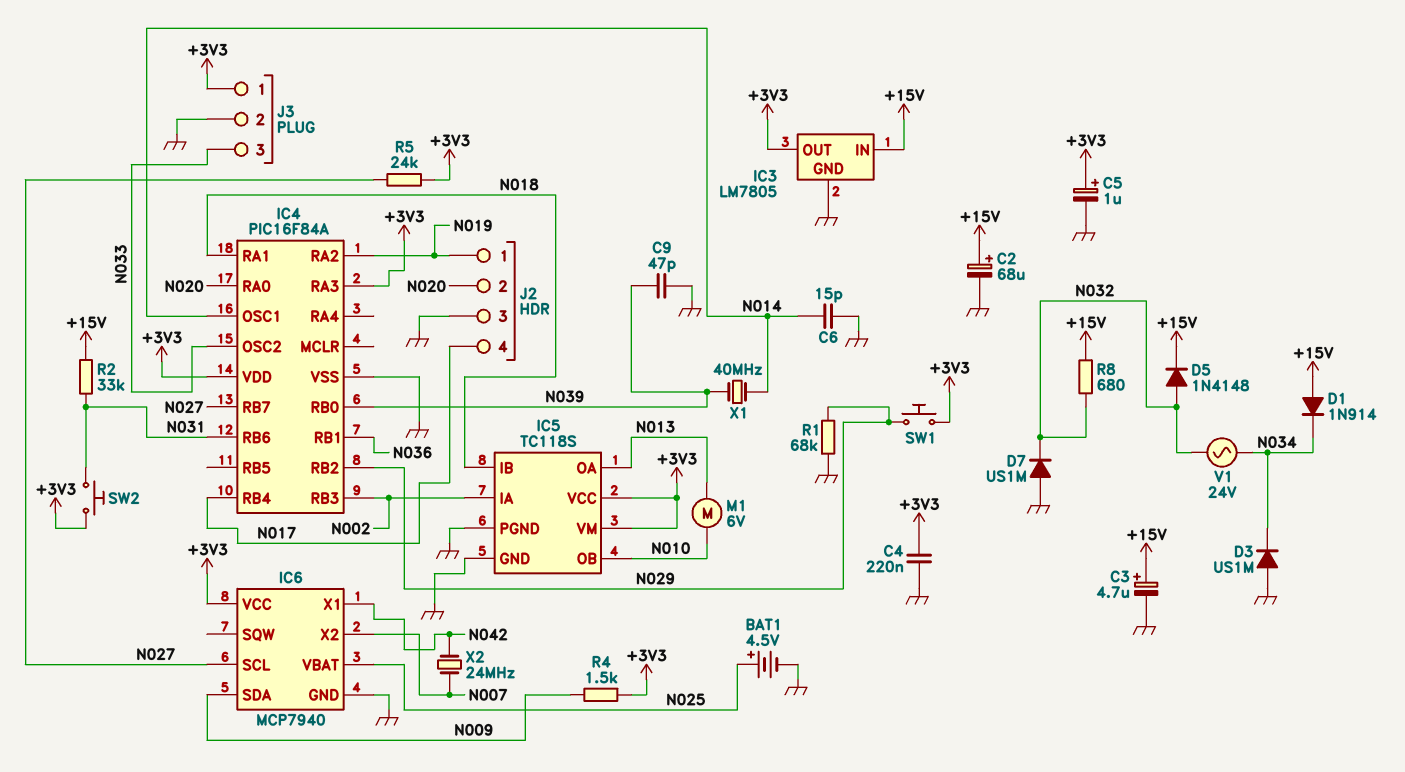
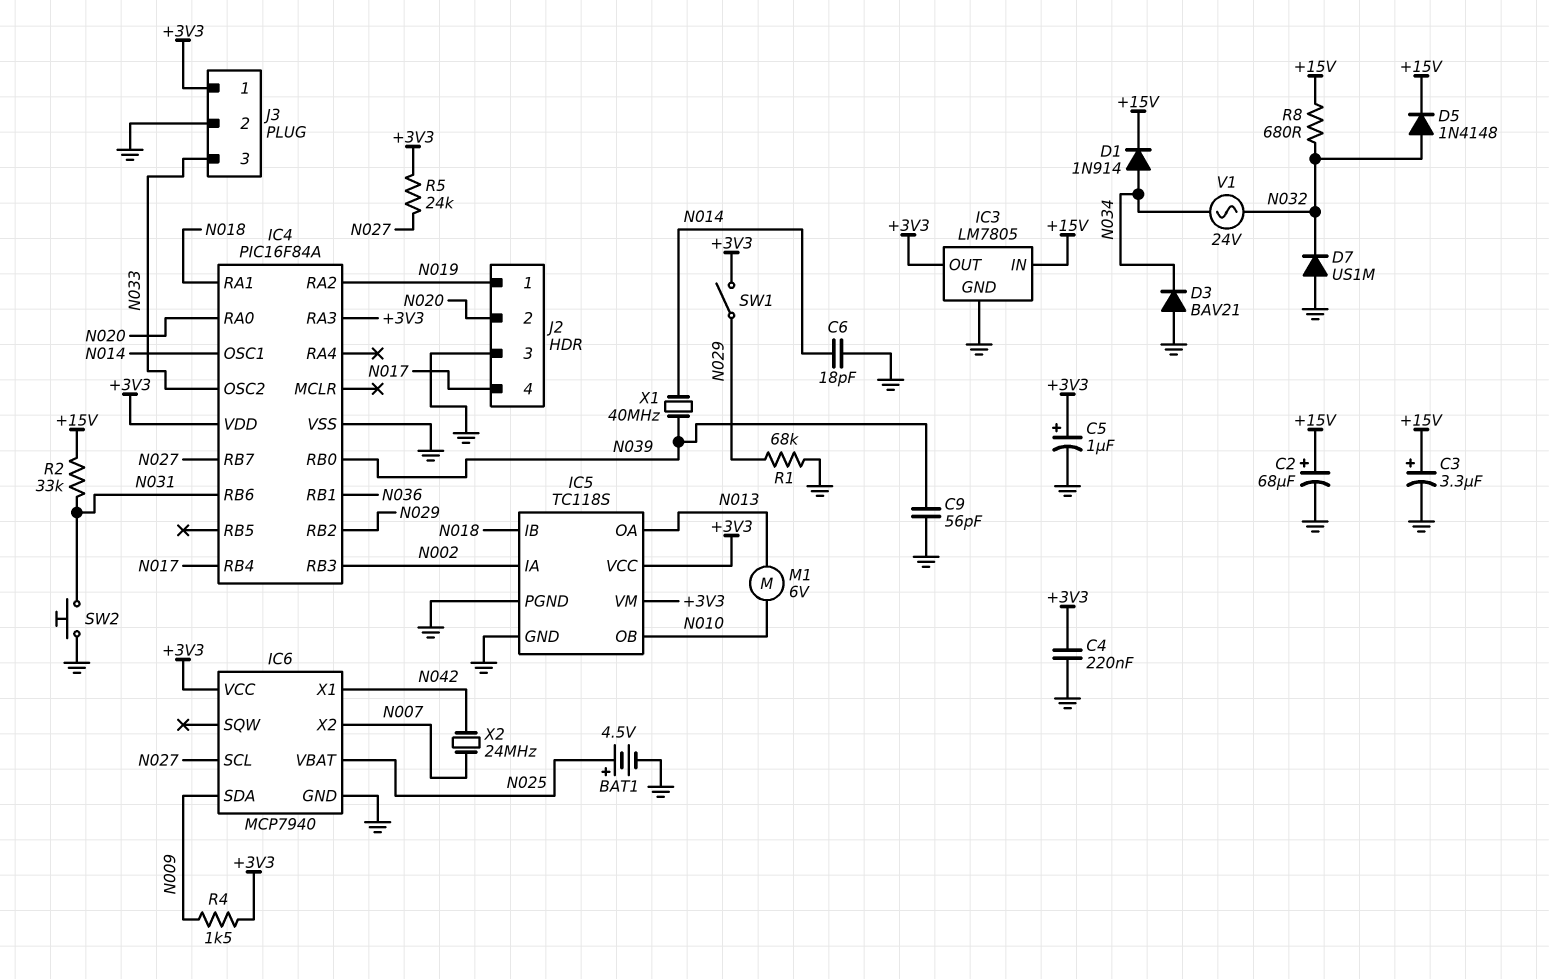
C3: 4.7uF (plus +15V, minus GND) -> 3.3uF (plus +15V, minus GND)
C6: 15pF (GND, N014) -> 18pF (GND, N014)
C9: 47pF (GND, N039) -> 56pF (GND, N039)
D1: diode 1N914 (A +15V, K N034) -> diode 1N914 (A N034, K +15V)
D3: diode US1M (A GND, K N034) -> diode BAV21 (A GND, K N034)
SW1: button (+3V3, N029) -> switch (+3V3, N029)
SW2: button (+3V3, N031) -> button (GND, N031)

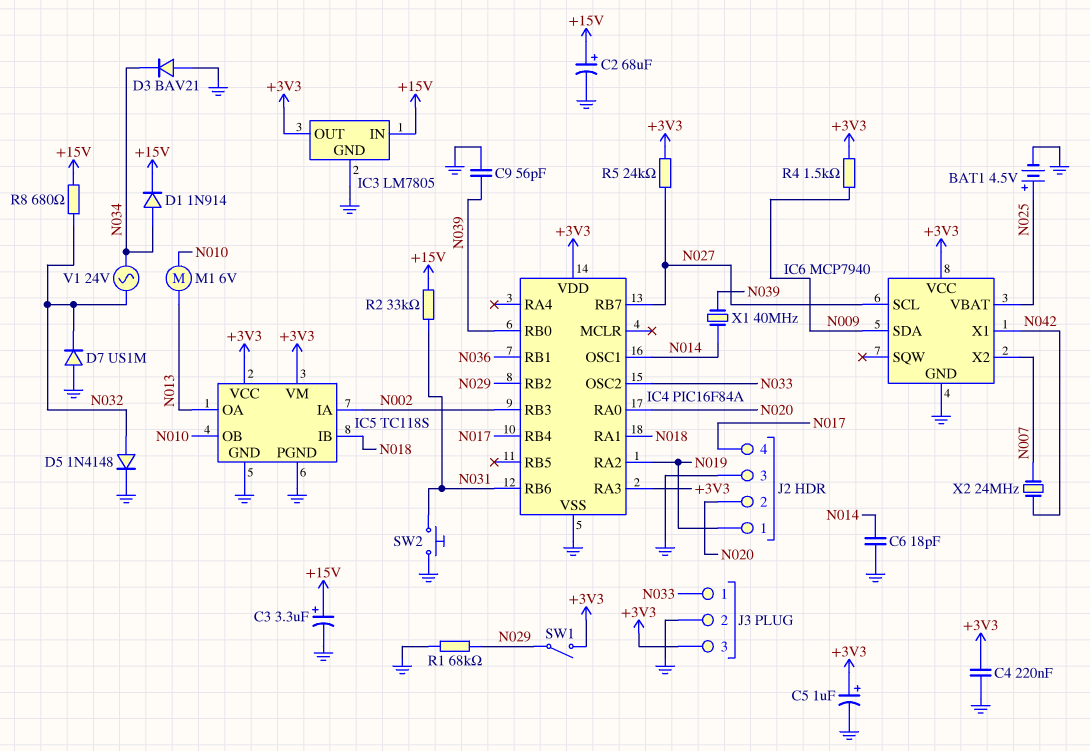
D5: diode 1N4148 (A N032, K +15V) -> diode 1N4148 (A N032, K GND)
J3 pin 1: +3V3 -> N033
J3 pin 3: N033 -> +3V3

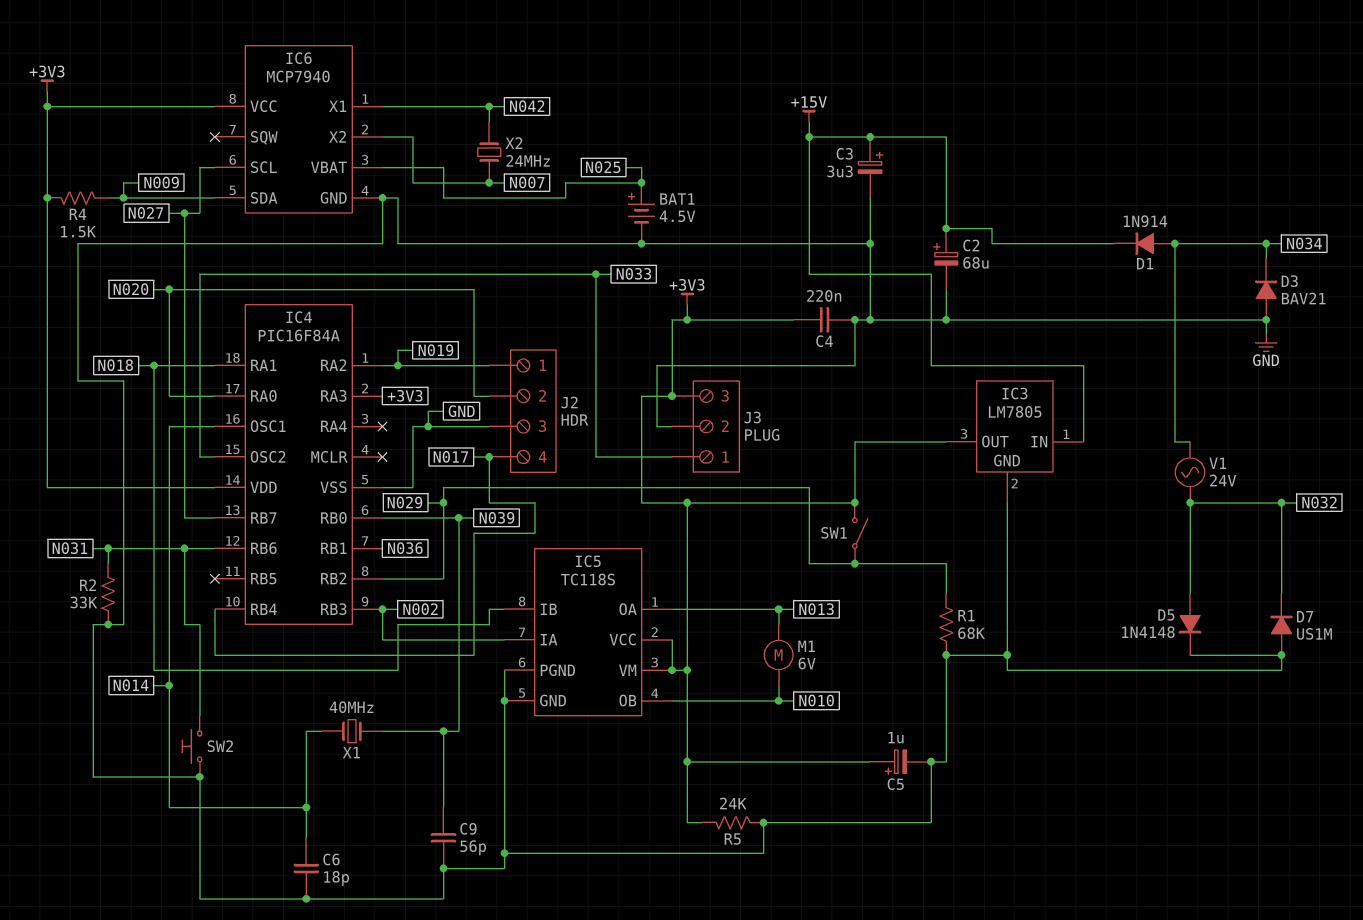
R2: 33k (+15V, N031) -> 33k (GND, N031)
R5: 24k (+3V3, N027) -> 24k (+3V3, GND)
R8: 680 (+15V, N032) -> none

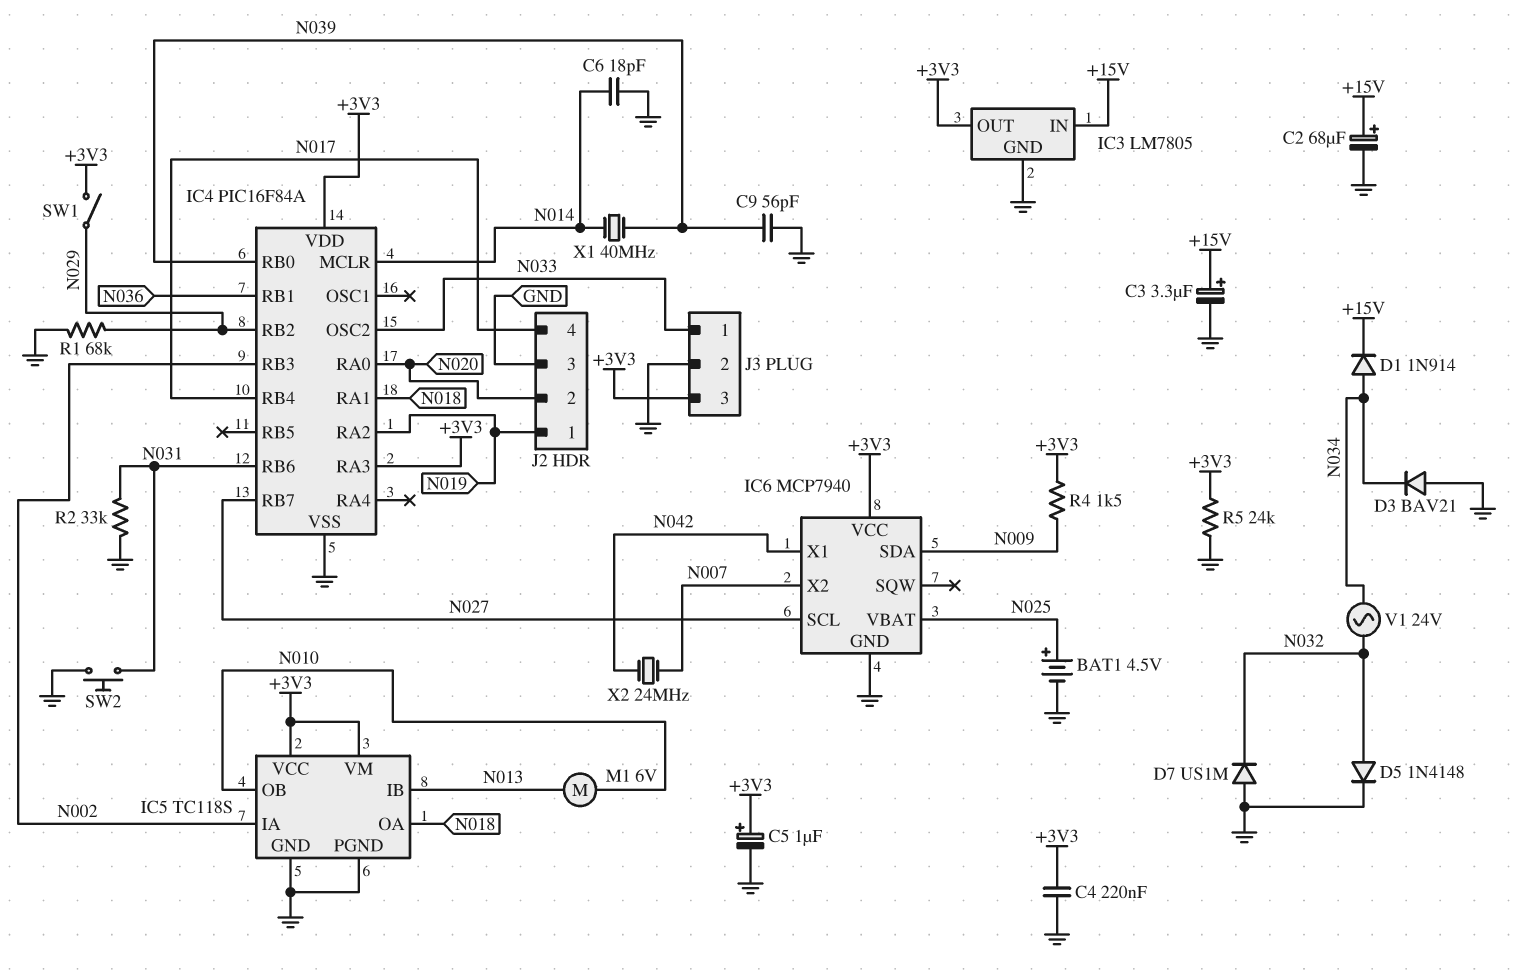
IC4 pin MCLR: none -> N014
IC4 pin OSC1: N014 -> none
IC5 pin IB: N018 -> N013
IC5 pin OA: N013 -> N018

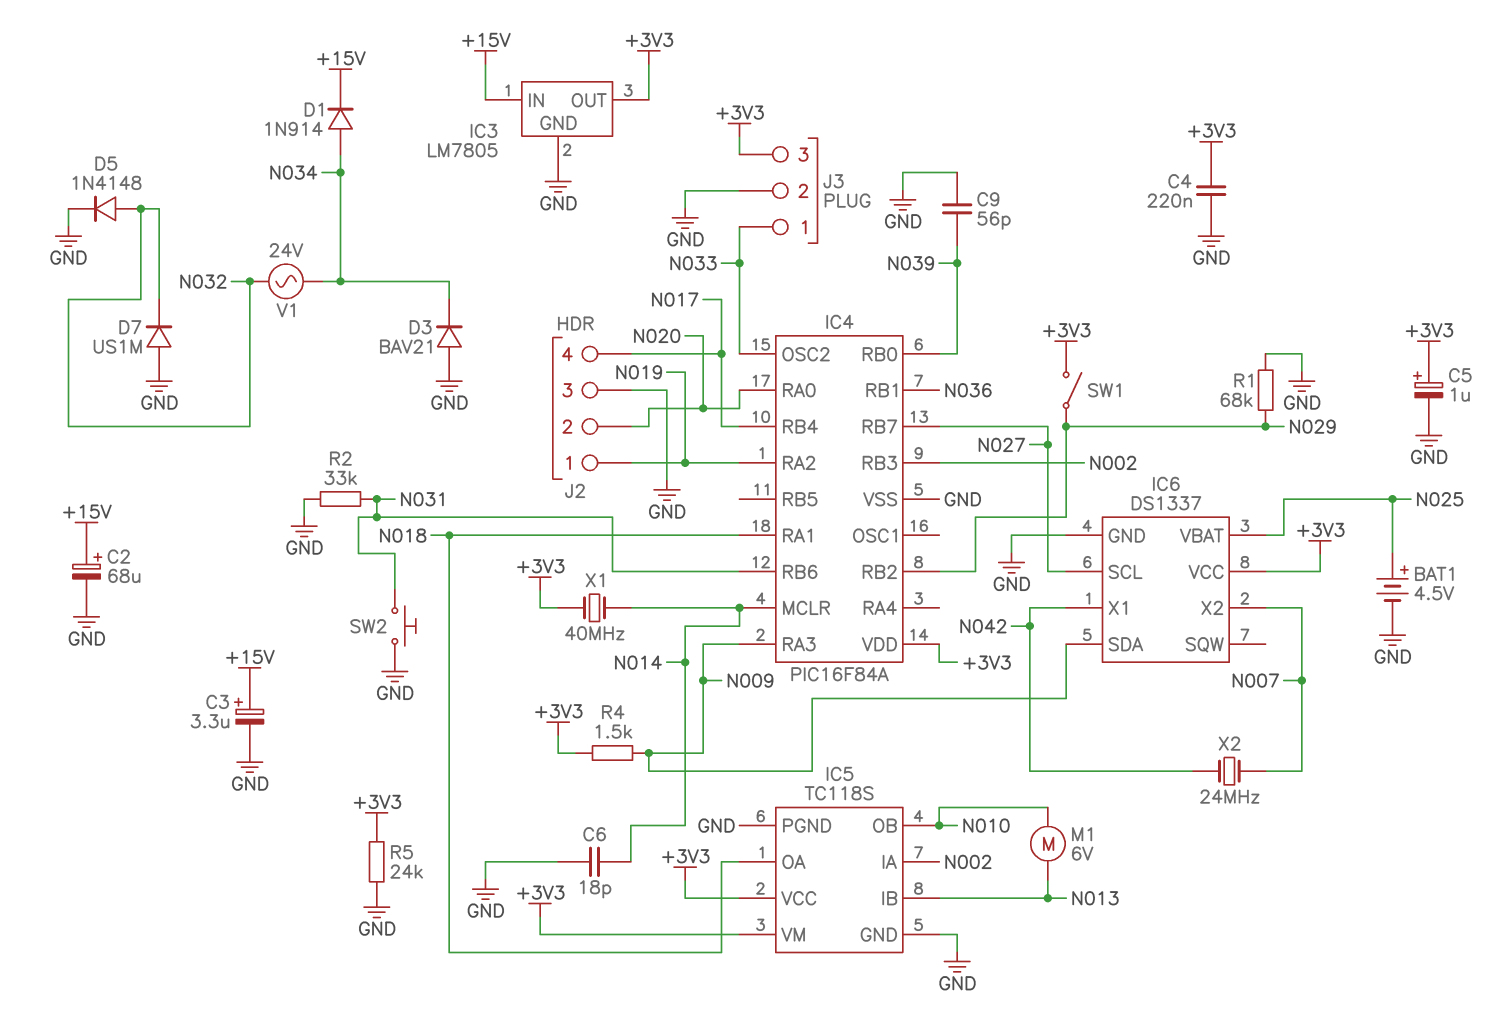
IC4 pin RA3: +3V3 -> N009
IC6: MCP7940 -> DS1337
X1: 40MHz (N014, N039) -> 40MHz (+3V3, N014)

